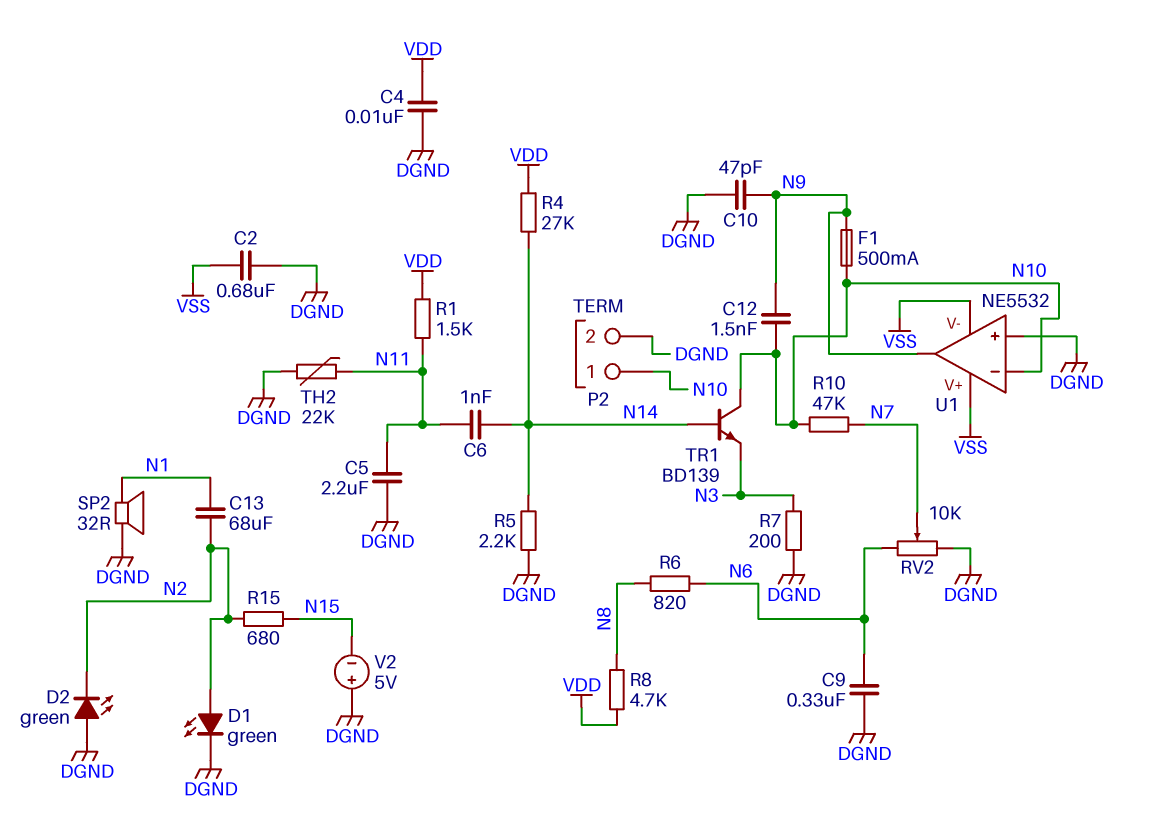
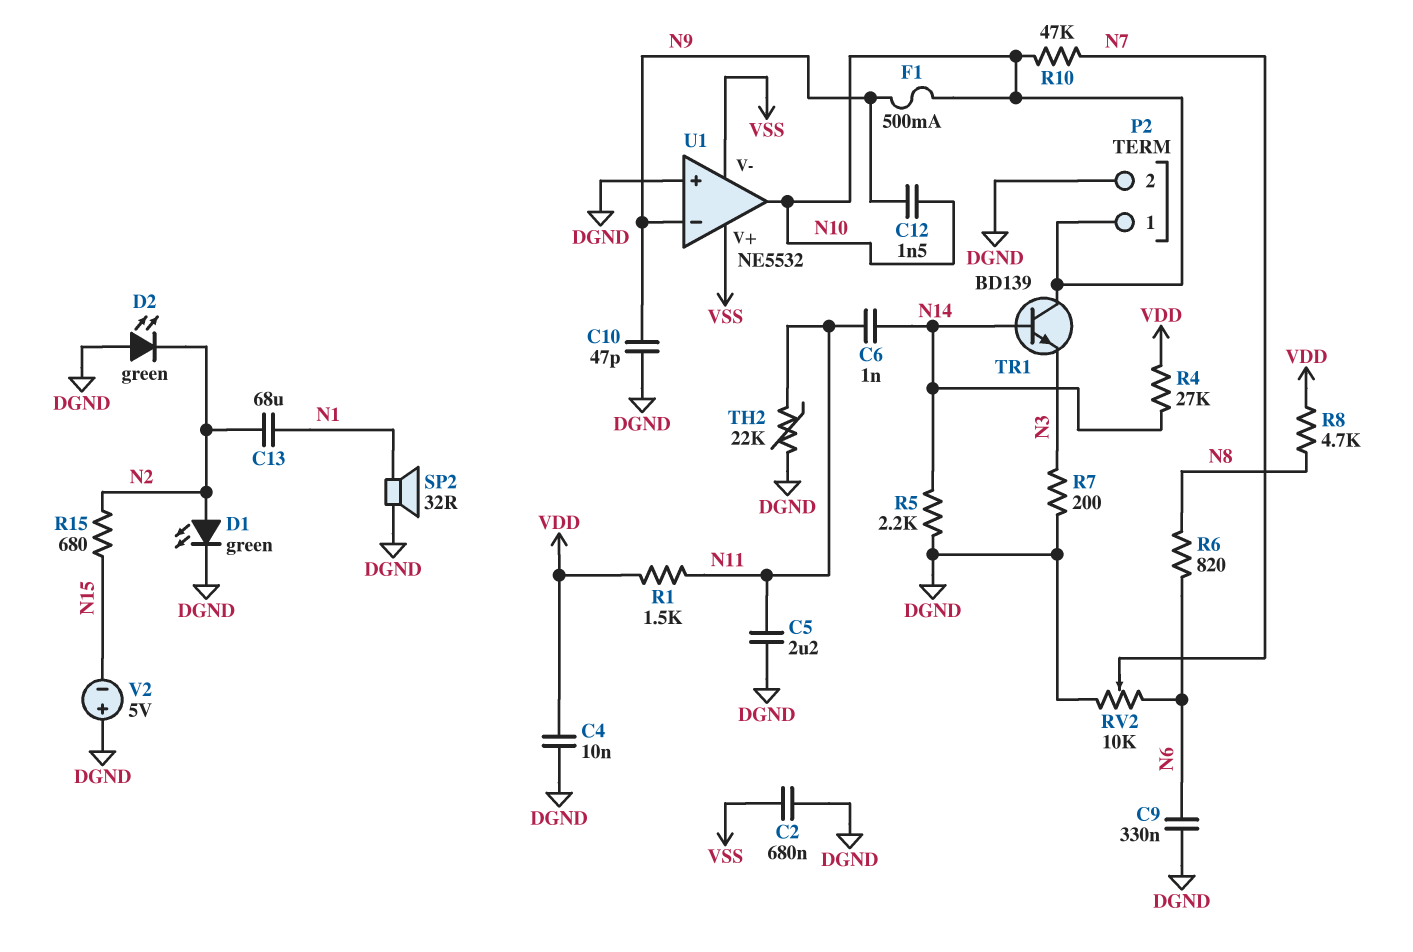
U1 pin in-: N10 -> N9
U1 pin out: N9 -> N10

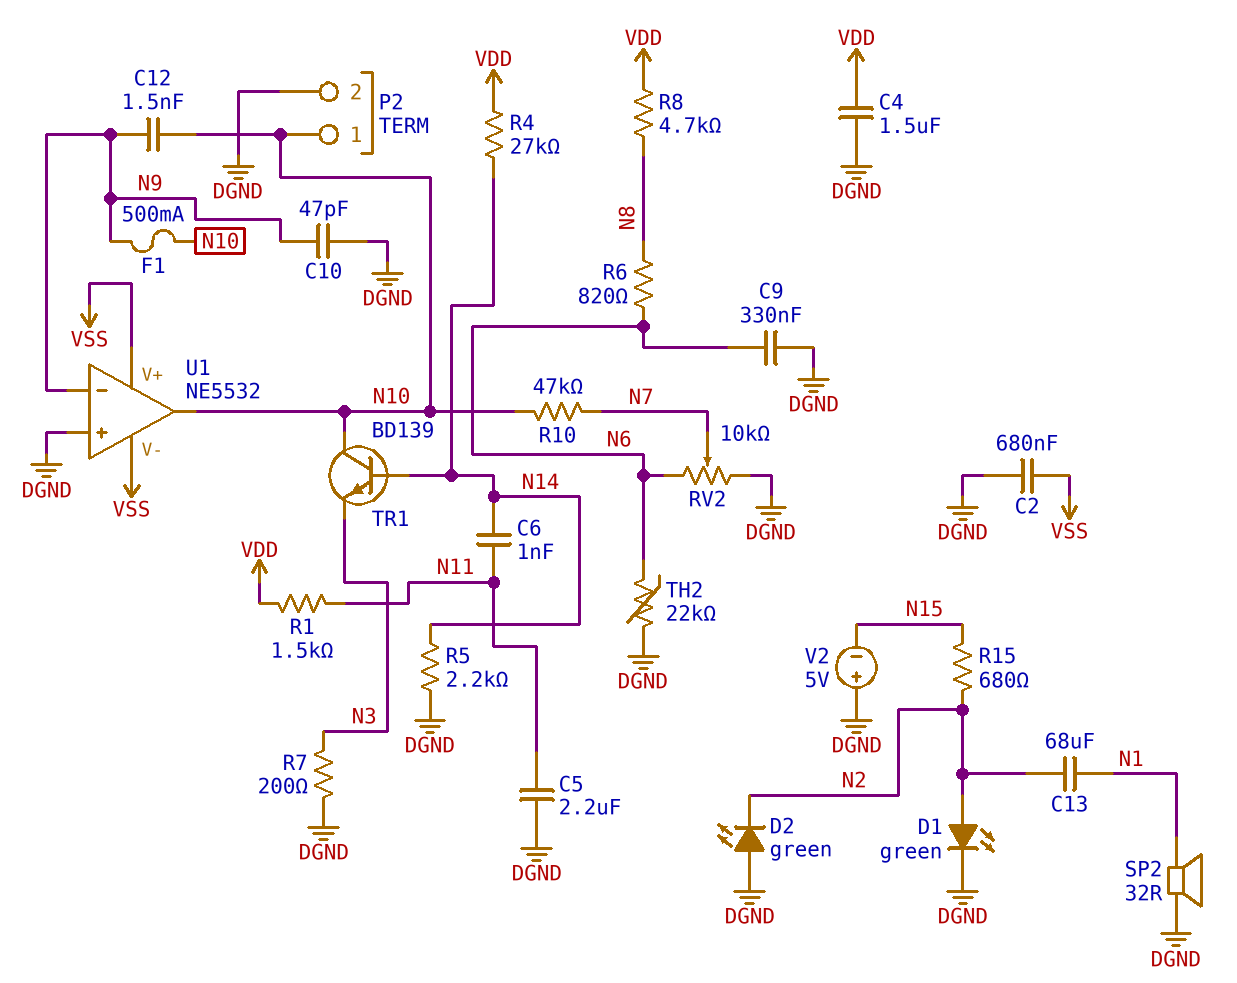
C4: 10nF (DGND, VDD) -> 1.5uF (DGND, VDD)
TH2: 22k (DGND, N11) -> 22k (DGND, N6)

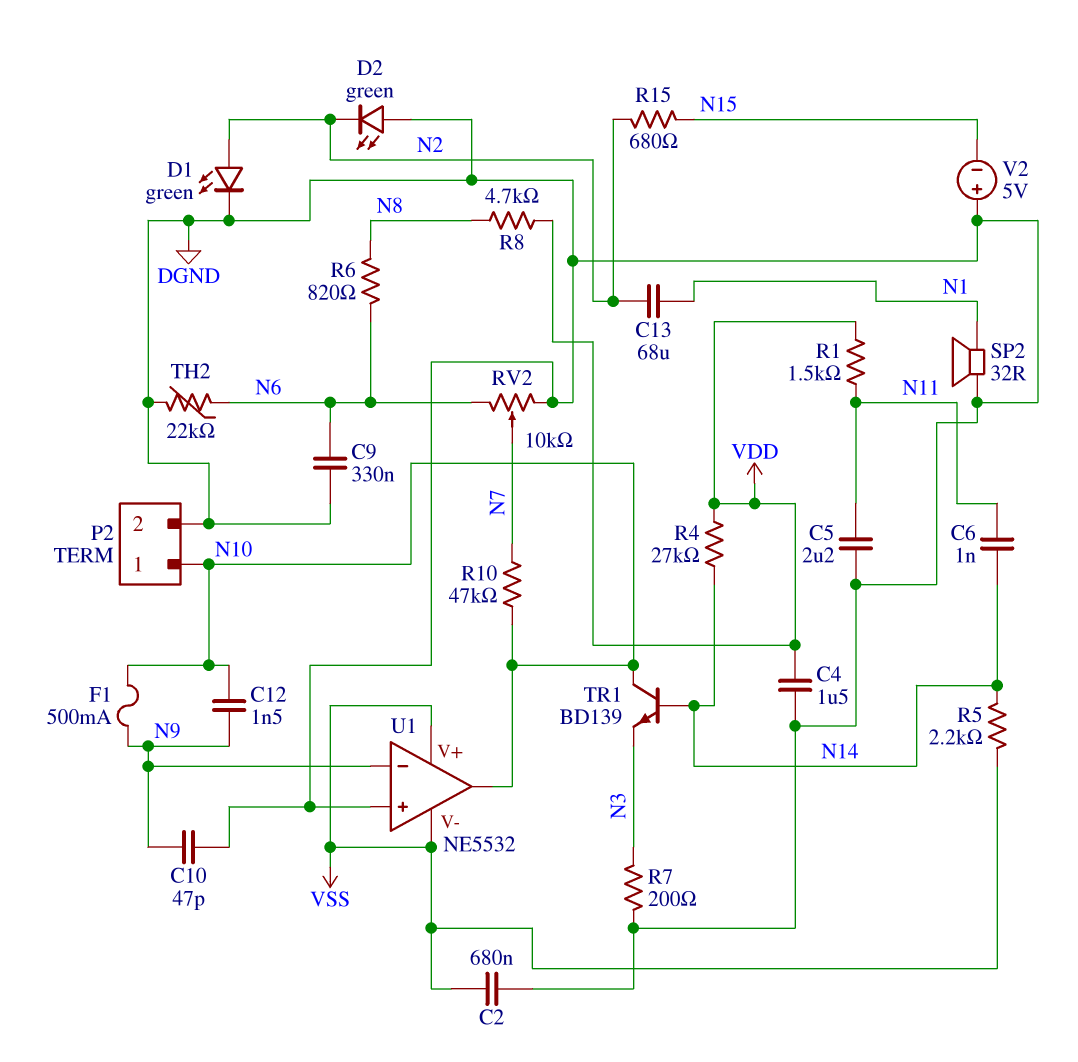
R5: 2.2k (DGND, N14) -> 2.2k (N14, VSS)

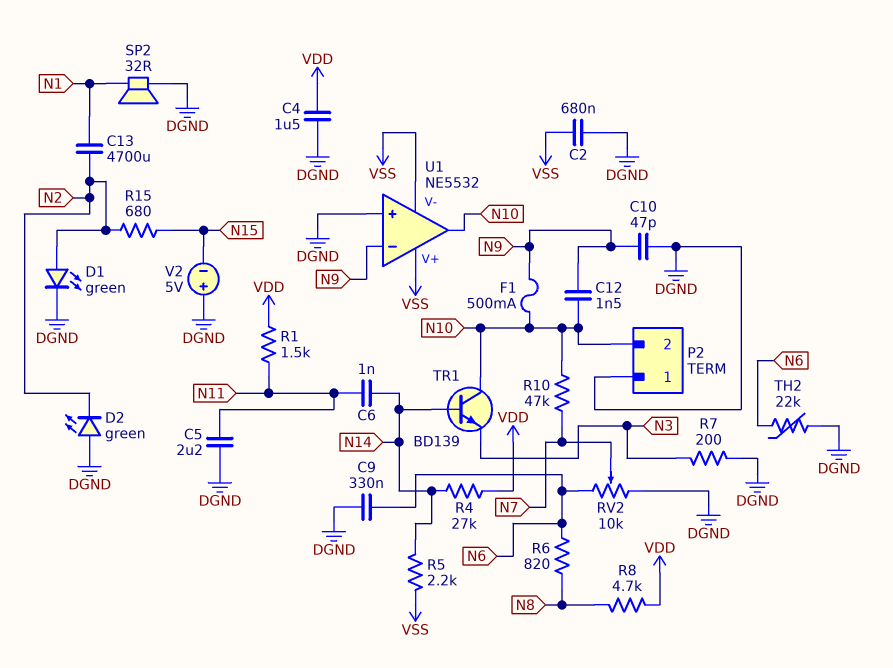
C13: 68uF (N1, N2) -> 4700uF (N1, N2)
P2 pin 1: N10 -> DGND
P2 pin 2: DGND -> N10

